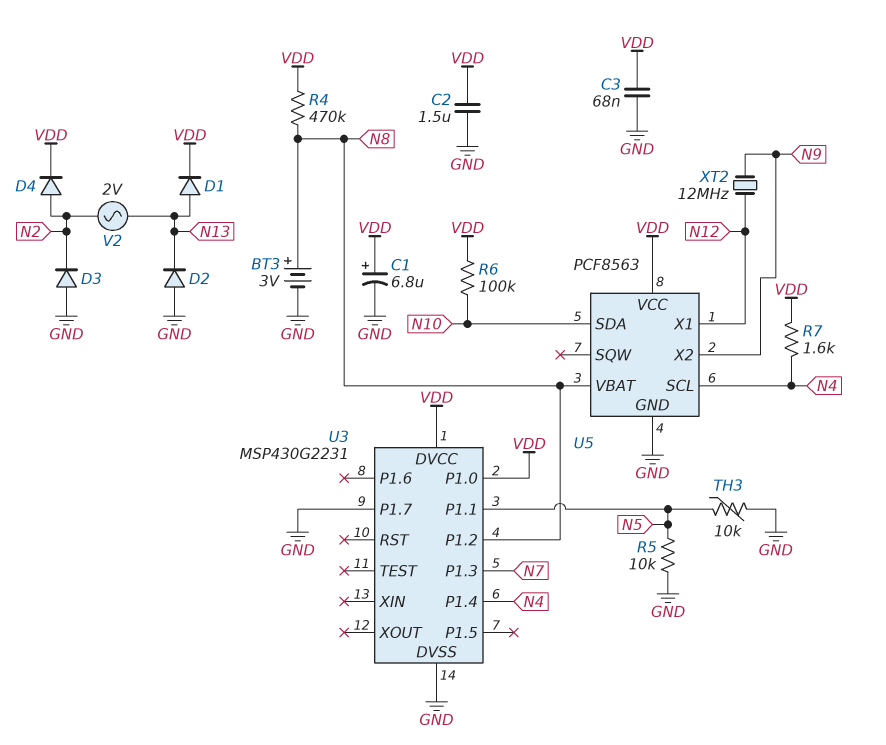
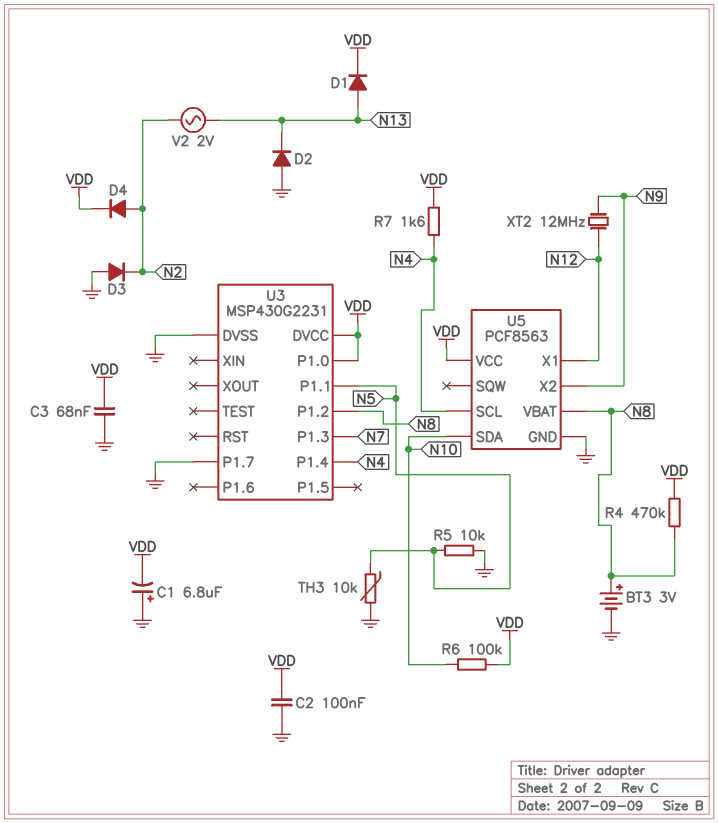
C1: 6.8uF (plus VDD, minus GND) -> 6.8uF (plus GND, minus VDD)
C2: 1.5uF (GND, VDD) -> 100nF (GND, VDD)

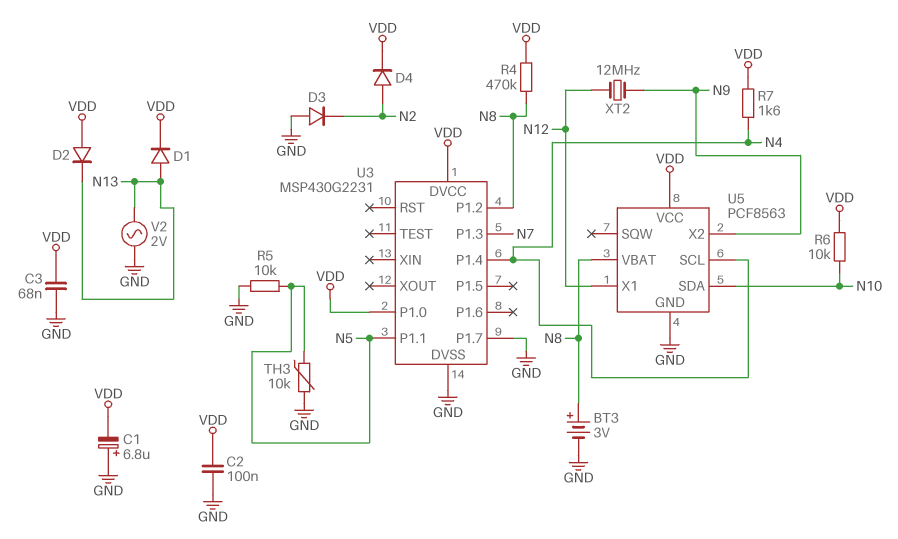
D2: diode (A GND, K N13) -> diode (A VDD, K N13)
R6: 100k (N10, VDD) -> 10k (N10, VDD)
V2: AC 2V (N2, N13) -> AC 2V (GND, N13)

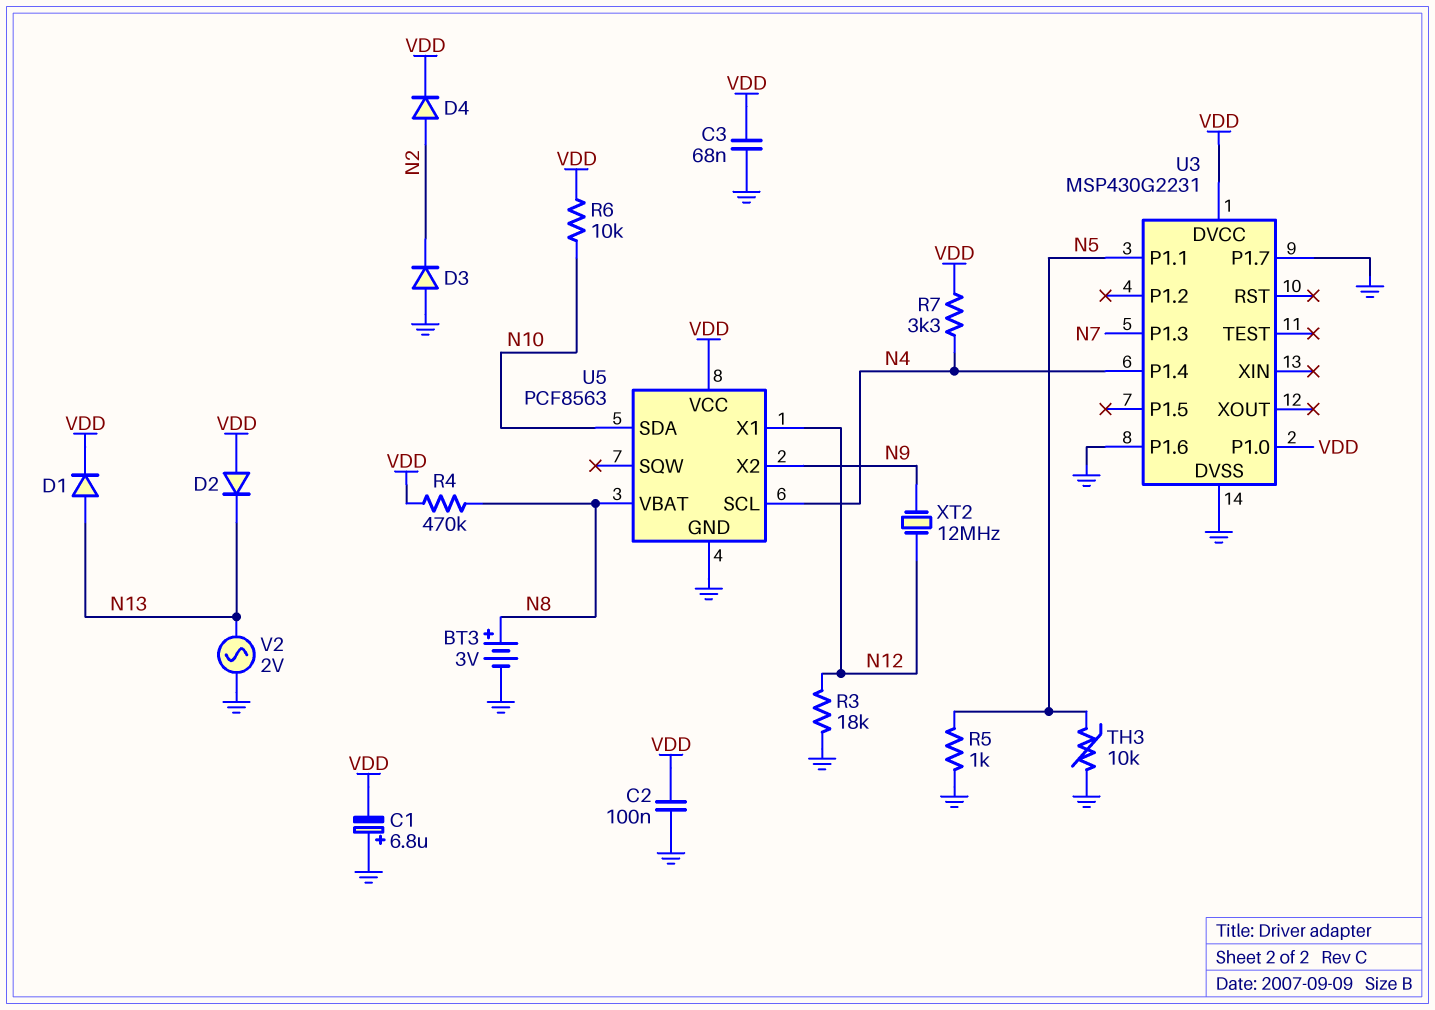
R3: none -> 18k (GND, N12)
R5: 10k (GND, N5) -> 1k (GND, N5)
R7: 1.6k (N4, VDD) -> 3.3k (N4, VDD)
U3 pin P1.2: N8 -> none
U3 pin P1.6: none -> GND

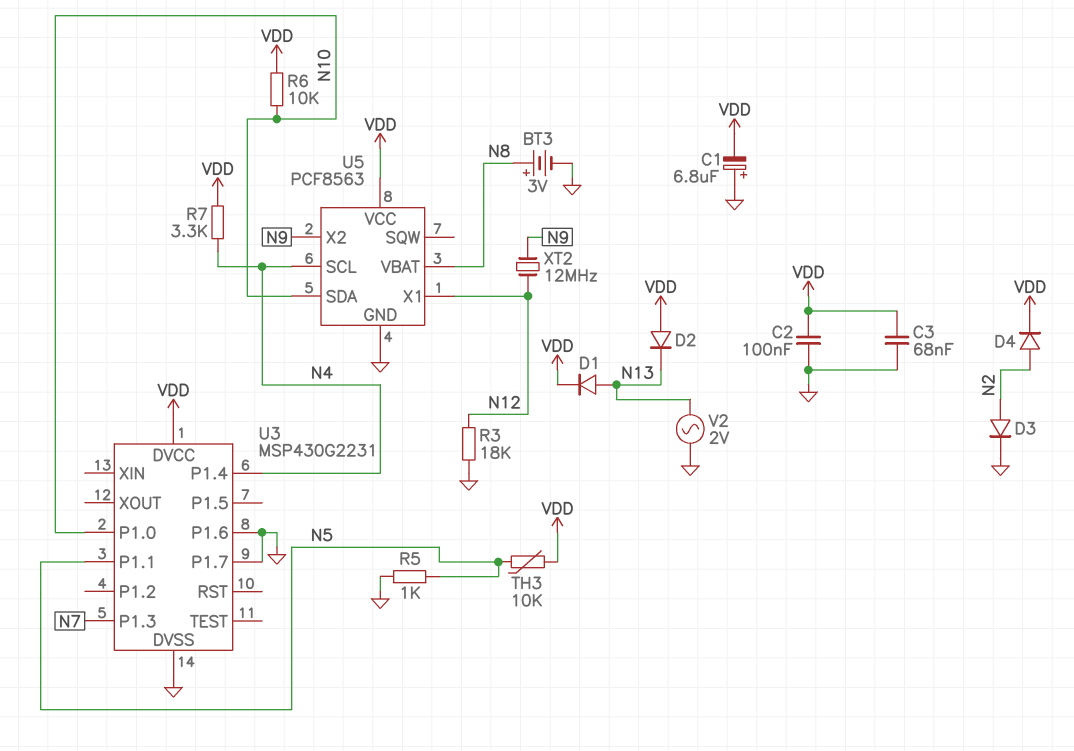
D3: diode (A GND, K N2) -> diode (A N2, K GND)
R4: 470k (N8, VDD) -> none
TH3: 10k (GND, N5) -> 10k (N5, VDD)
U3 pin P1.0: VDD -> N10

